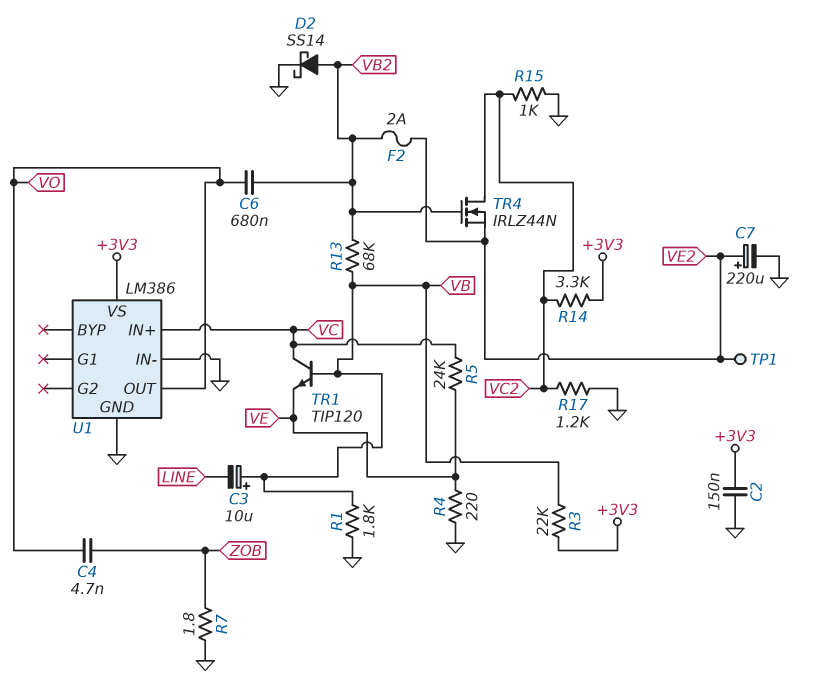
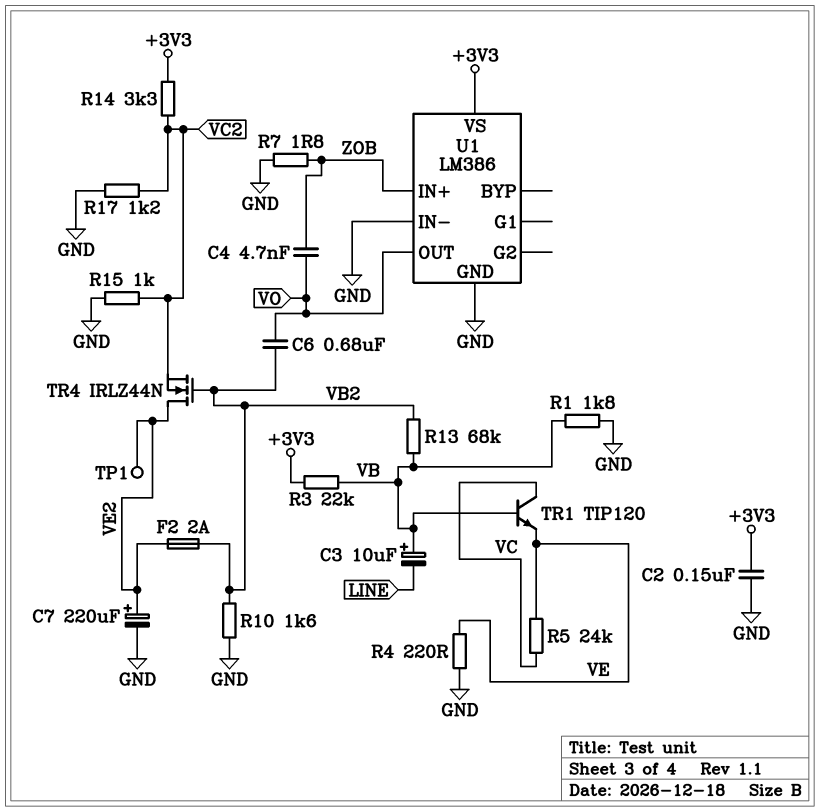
D2: schottky SS14 (A VB2, K GND) -> none
R10: none -> 1.6k (GND, VB2)
TR4: NMOS IRLZ44N (G VB2, D VC2, S VE2) -> NMOS IRLZ44N (G VB2, D VE2, S VC2)
U1 pin IN+: VC -> ZOB

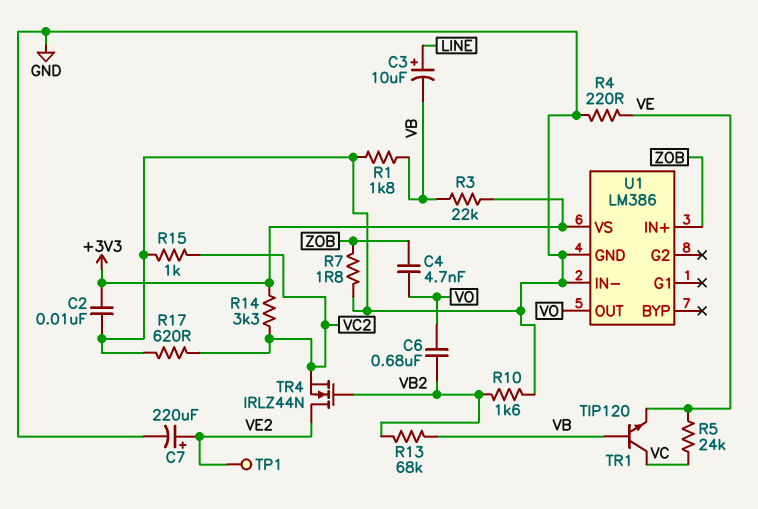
C2: 150nF (+3V3, GND) -> 10nF (+3V3, GND)
C3: 10uF (plus VB, minus LINE) -> 10uF (plus LINE, minus VB)
F2: 2A (VB2, VE2) -> none
R17: 1.2k (GND, VC2) -> 620 (GND, VC2)

